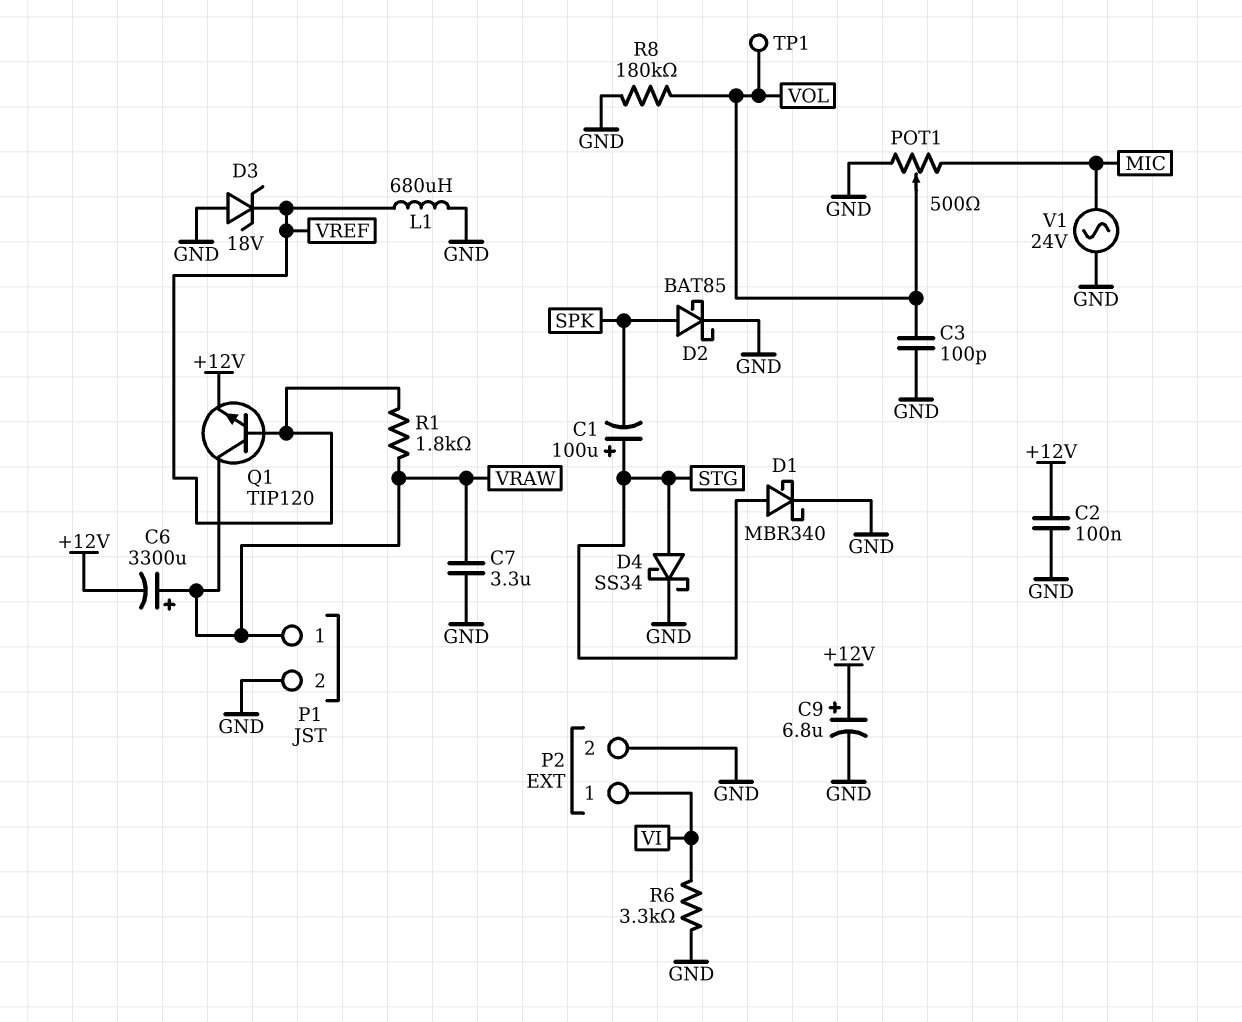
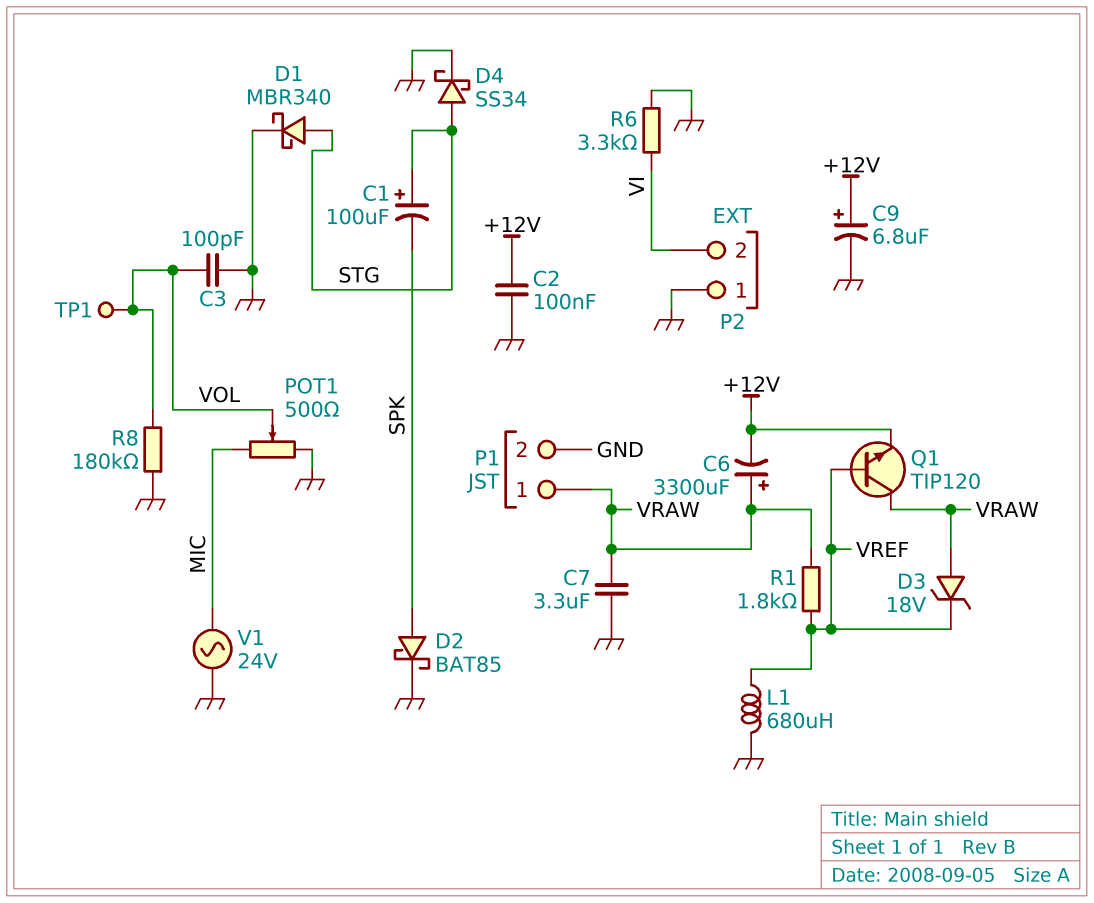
D3: zener 18V (A GND, K VREF) -> zener 18V (A VRAW, K VREF)
P2 pin 1: VI -> GND
P2 pin 2: GND -> VI

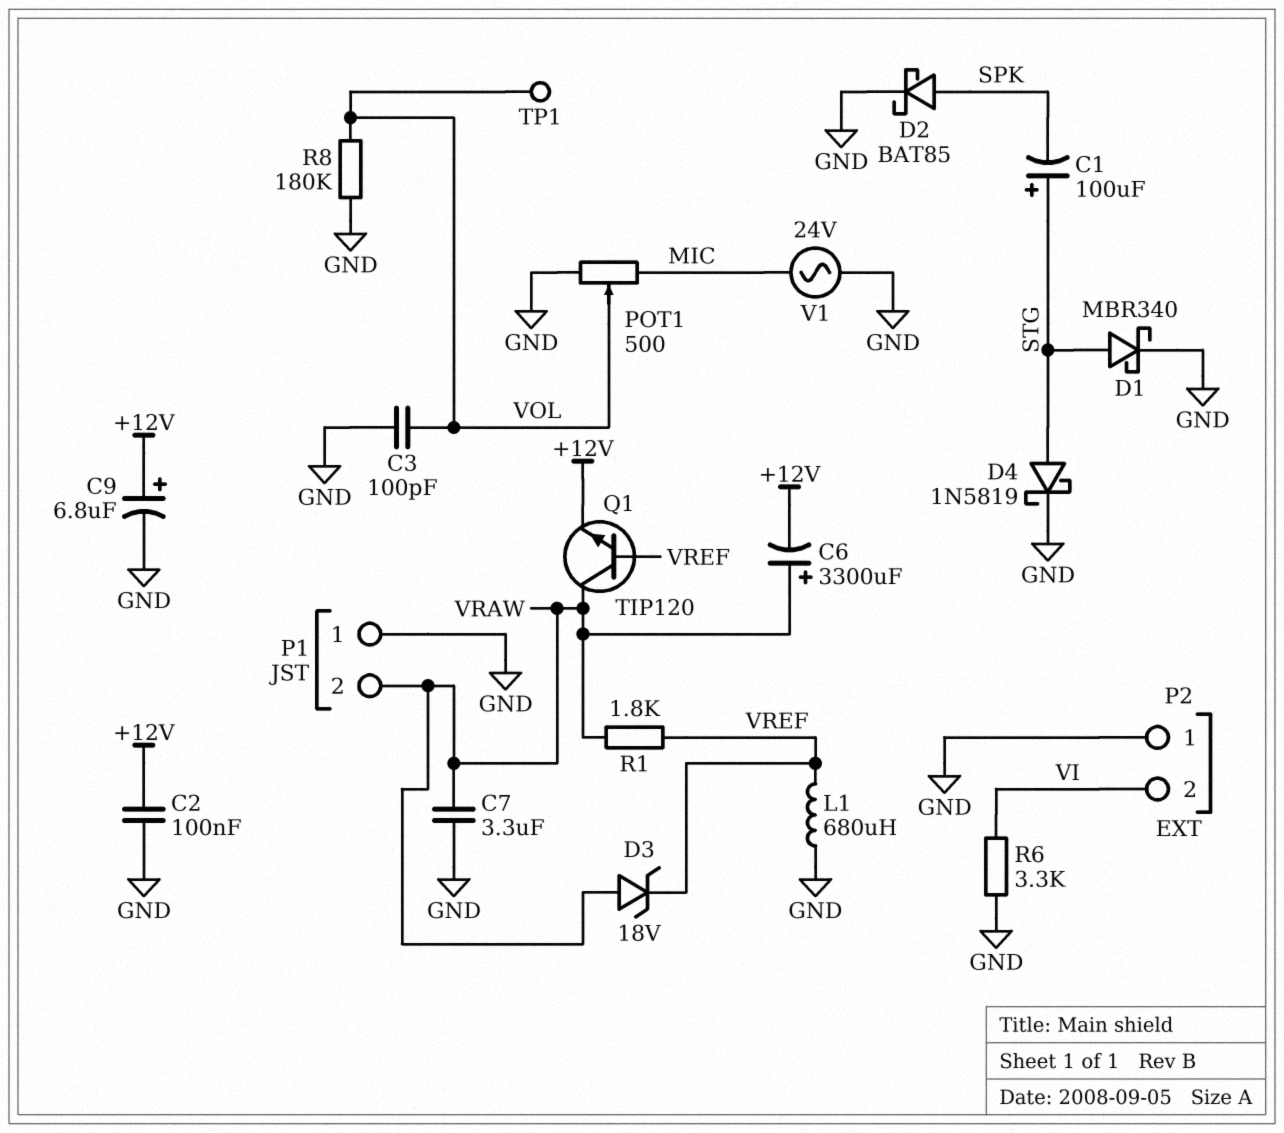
D4: schottky SS34 (A STG, K GND) -> schottky 1N5819 (A STG, K GND)
P1 pin 1: VRAW -> GND
P1 pin 2: GND -> VRAW

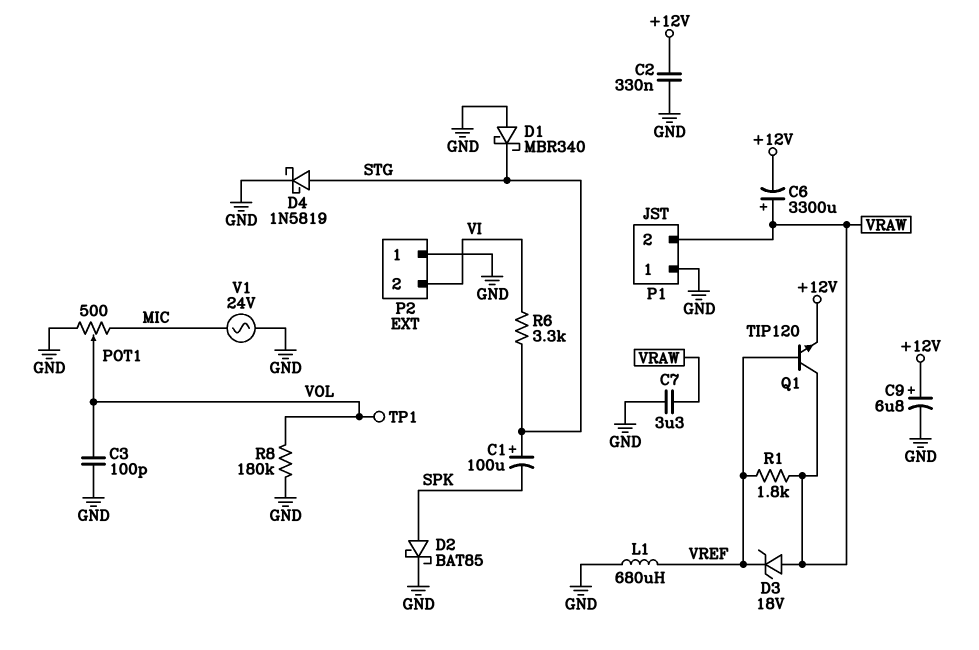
C2: 100nF (+12V, GND) -> 330nF (+12V, GND)
D1: schottky MBR340 (A STG, K GND) -> schottky MBR340 (A GND, K STG)
R6: 3.3k (GND, VI) -> 3.3k (STG, VI)

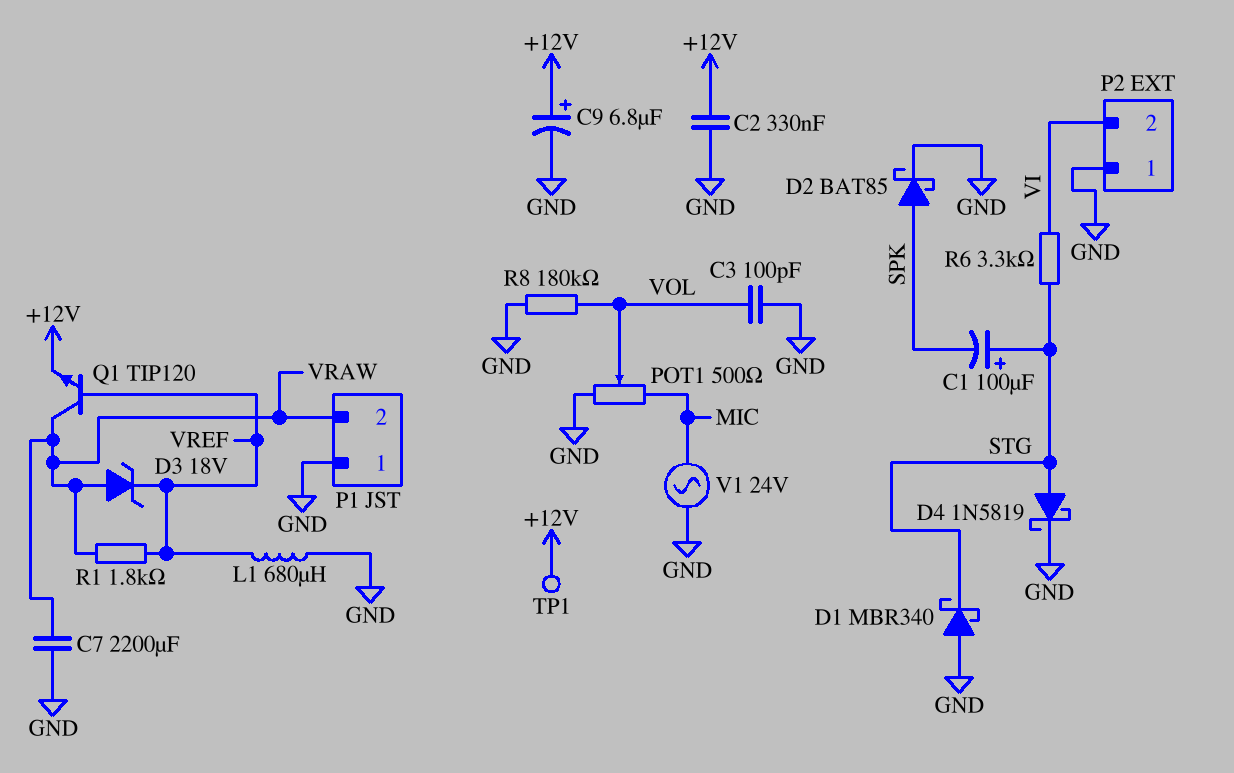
C6: 3300uF (plus VRAW, minus +12V) -> none
C7: 3.3uF (GND, VRAW) -> 2200uF (GND, VRAW)
TP1: test point (VOL) -> test point (+12V)

